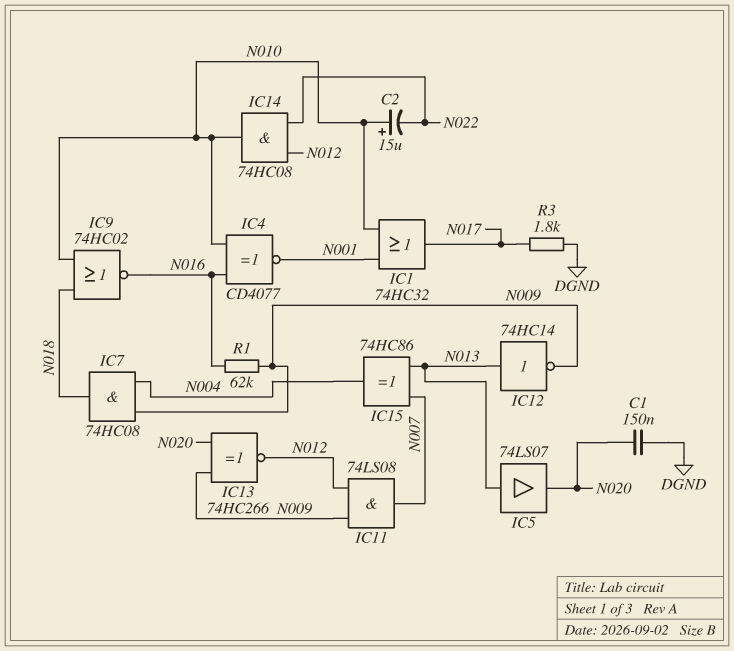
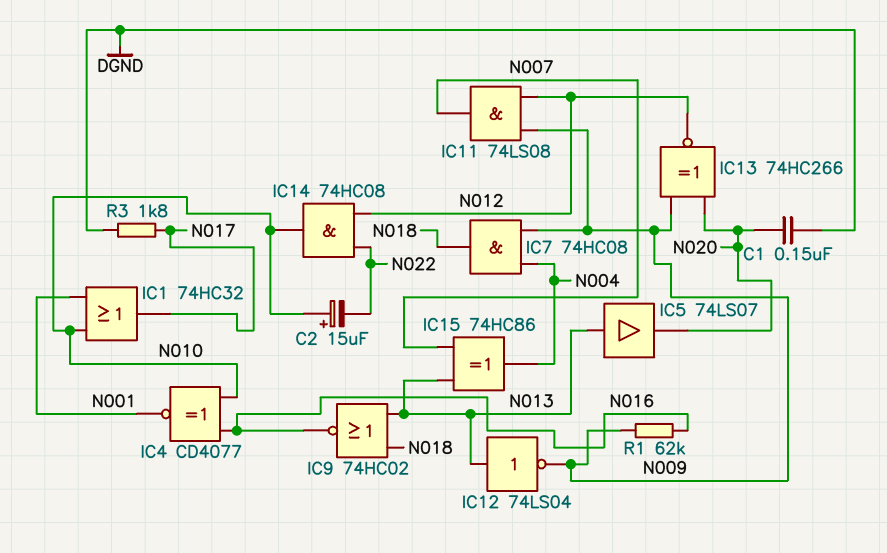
IC9: NOR 74HC02 (in N010, in N018, out N016) -> NOR 74HC02 (in N013, in N018, out N016)
IC12: NOT 74HC14 (in N013, out N009) -> NOT 74LS04 (in N013, out N009)

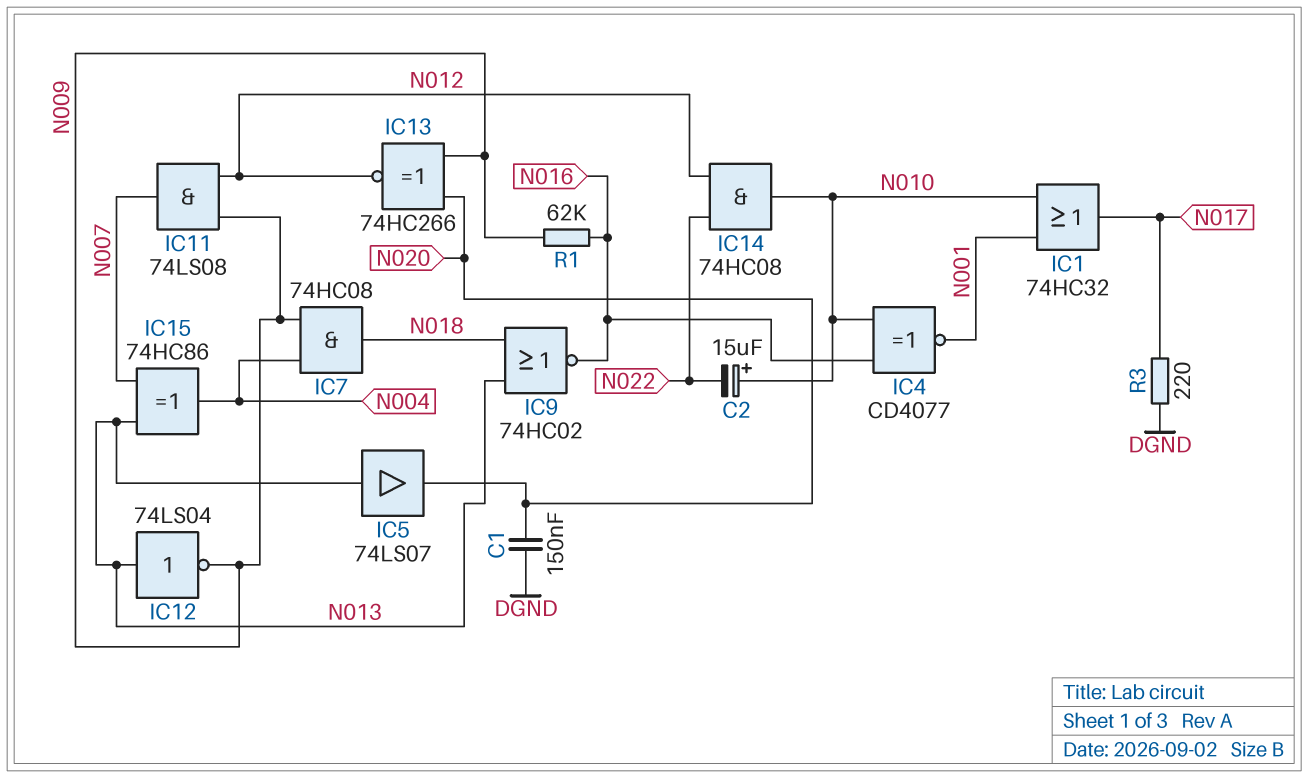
R3: 1.8k (DGND, N017) -> 220 (DGND, N017)

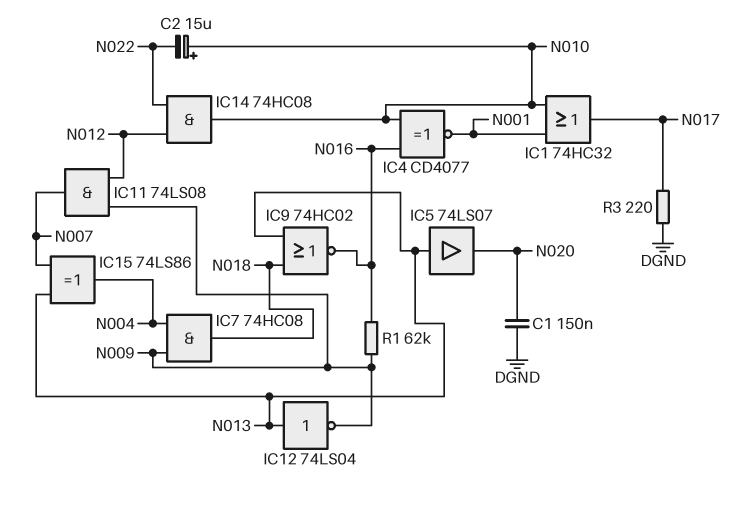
IC13: XNOR 74HC266 (in N009, in N020, out N012) -> none
IC15: XOR 74HC86 (in N007, in N013, out N004) -> XOR 74LS86 (in N007, in N013, out N004)

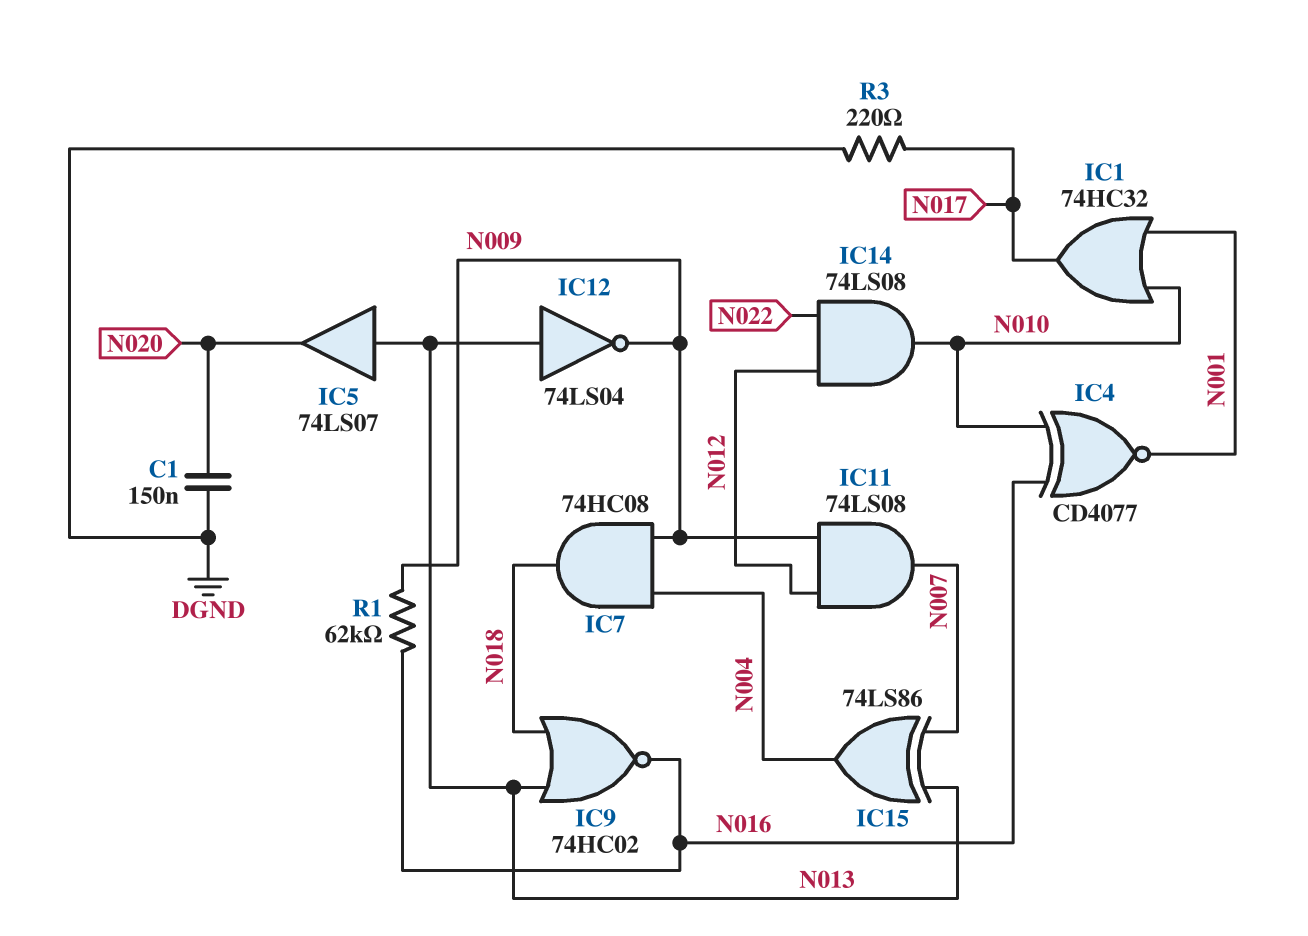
C2: 15uF (plus N010, minus N022) -> none
IC14: AND 74HC08 (in N012, in N022, out N010) -> AND 74LS08 (in N012, in N022, out N010)

